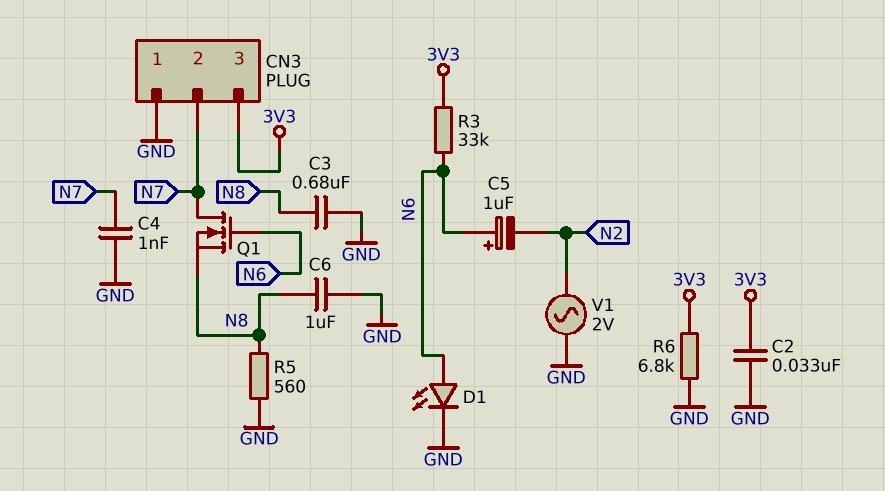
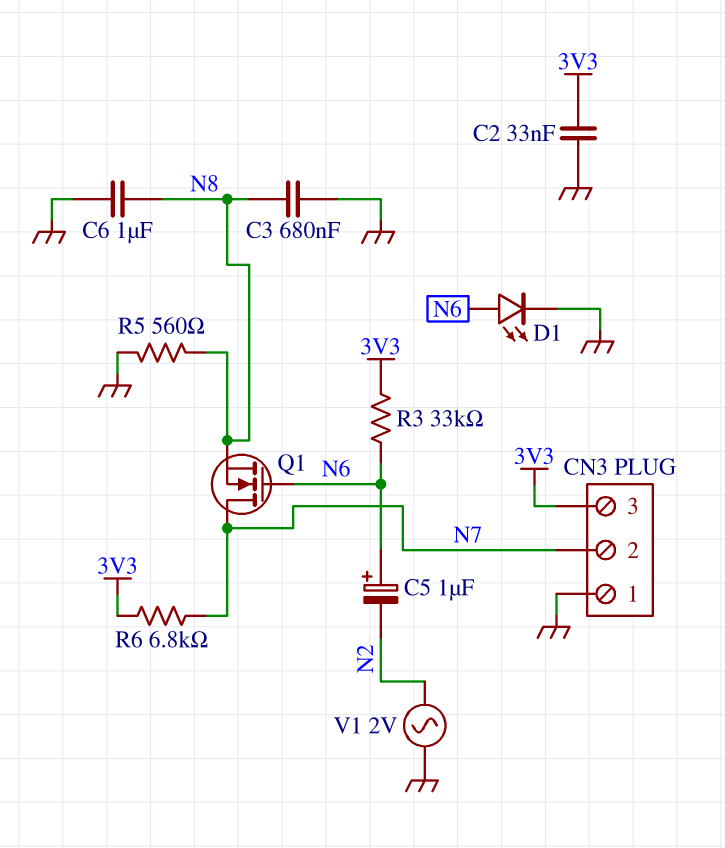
C4: 1nF (GND, N7) -> none
R6: 6.8k (3V3, GND) -> 6.8k (3V3, N7)

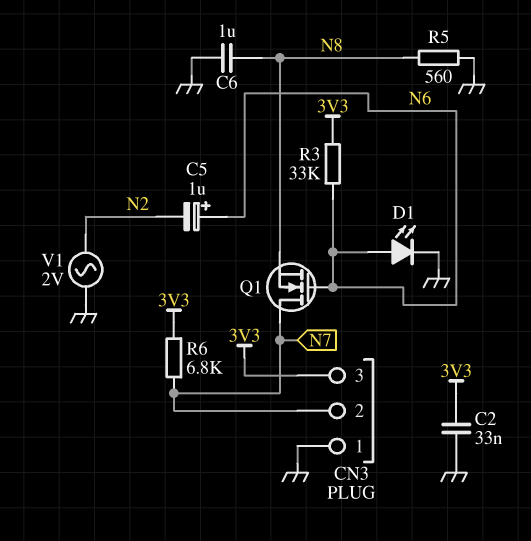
C3: 680nF (GND, N8) -> none

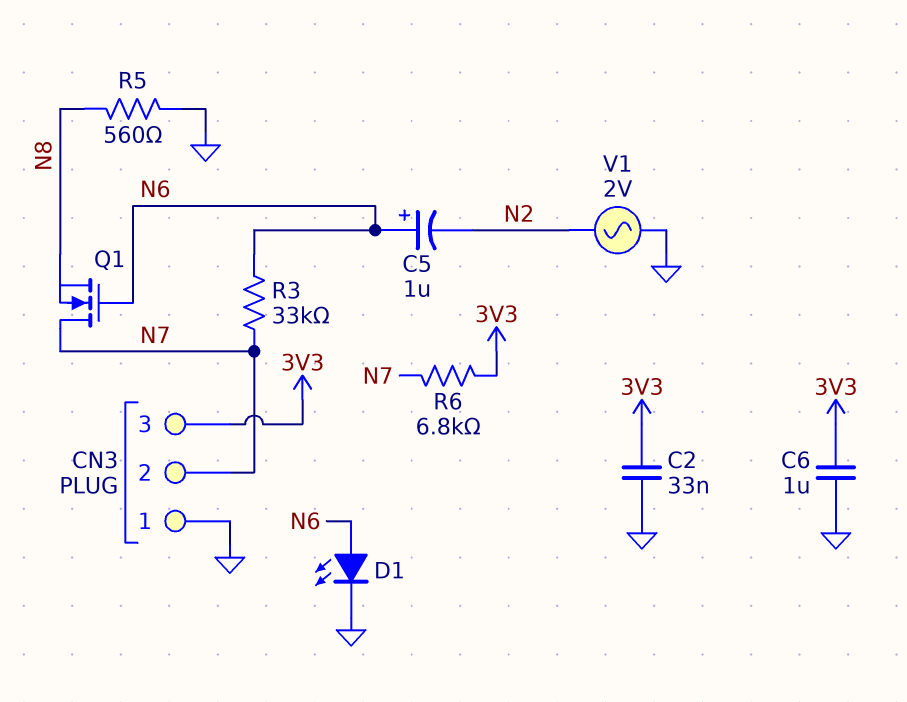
C6: 1uF (GND, N8) -> 1uF (3V3, GND)
R3: 33k (3V3, N6) -> 33k (N6, N7)

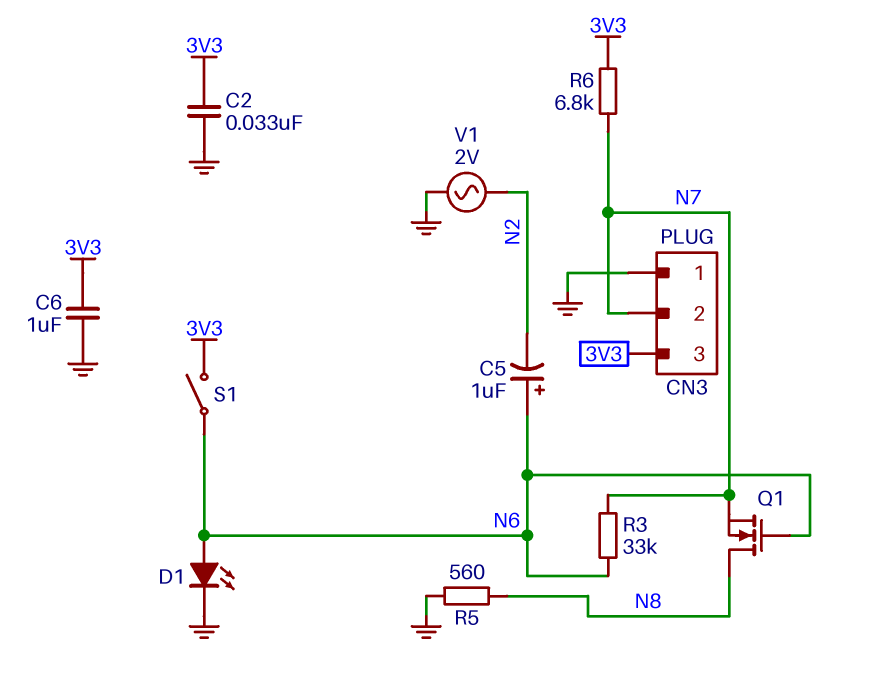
Q1: NMOS (G N6, D N7, S N8) -> NMOS (G N6, D N8, S N7)
S1: none -> switch (3V3, N6)

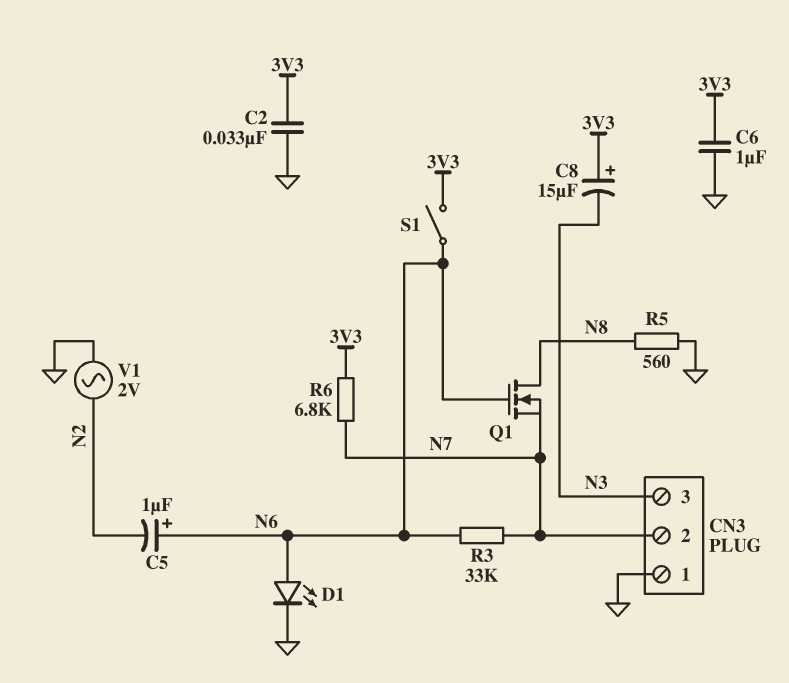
C8: none -> 15uF (plus 3V3, minus N3)
CN3 pin 3: 3V3 -> N3

